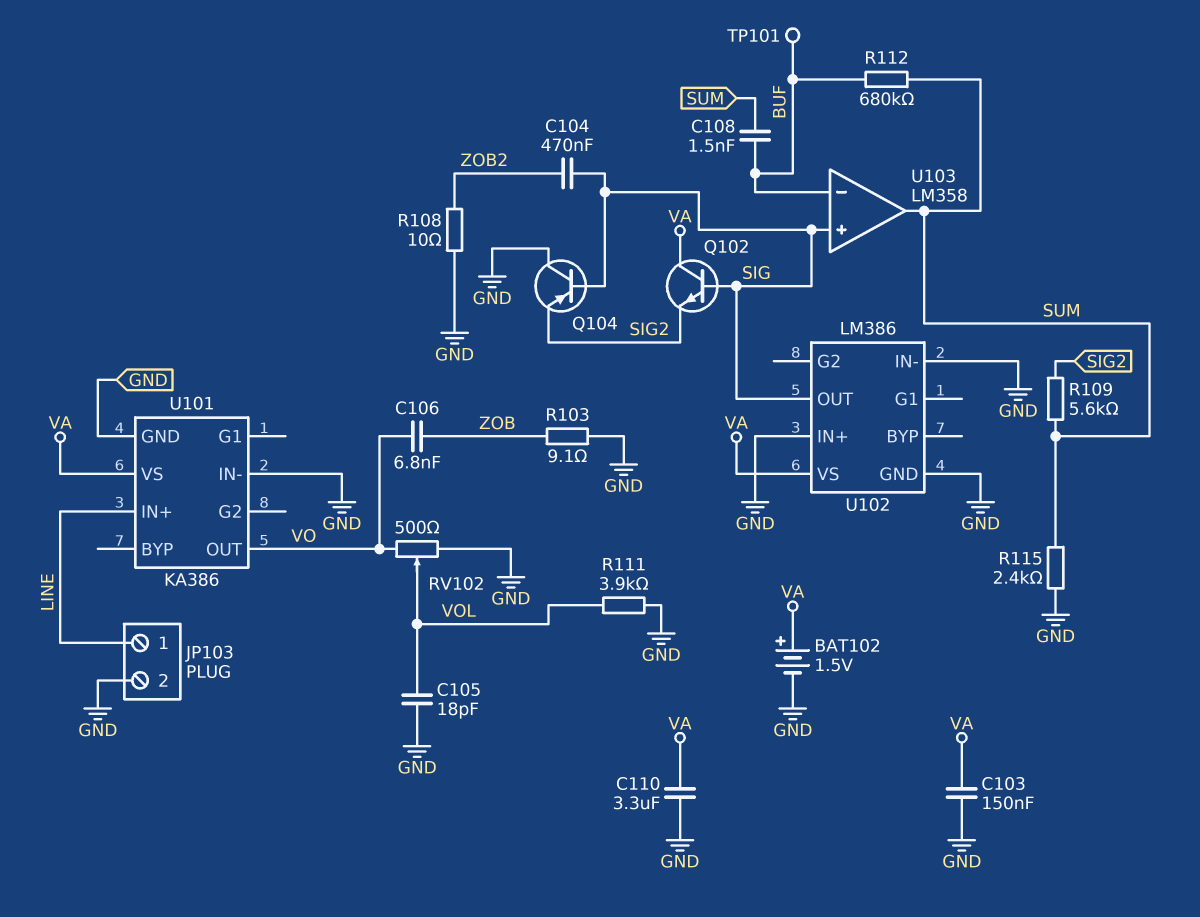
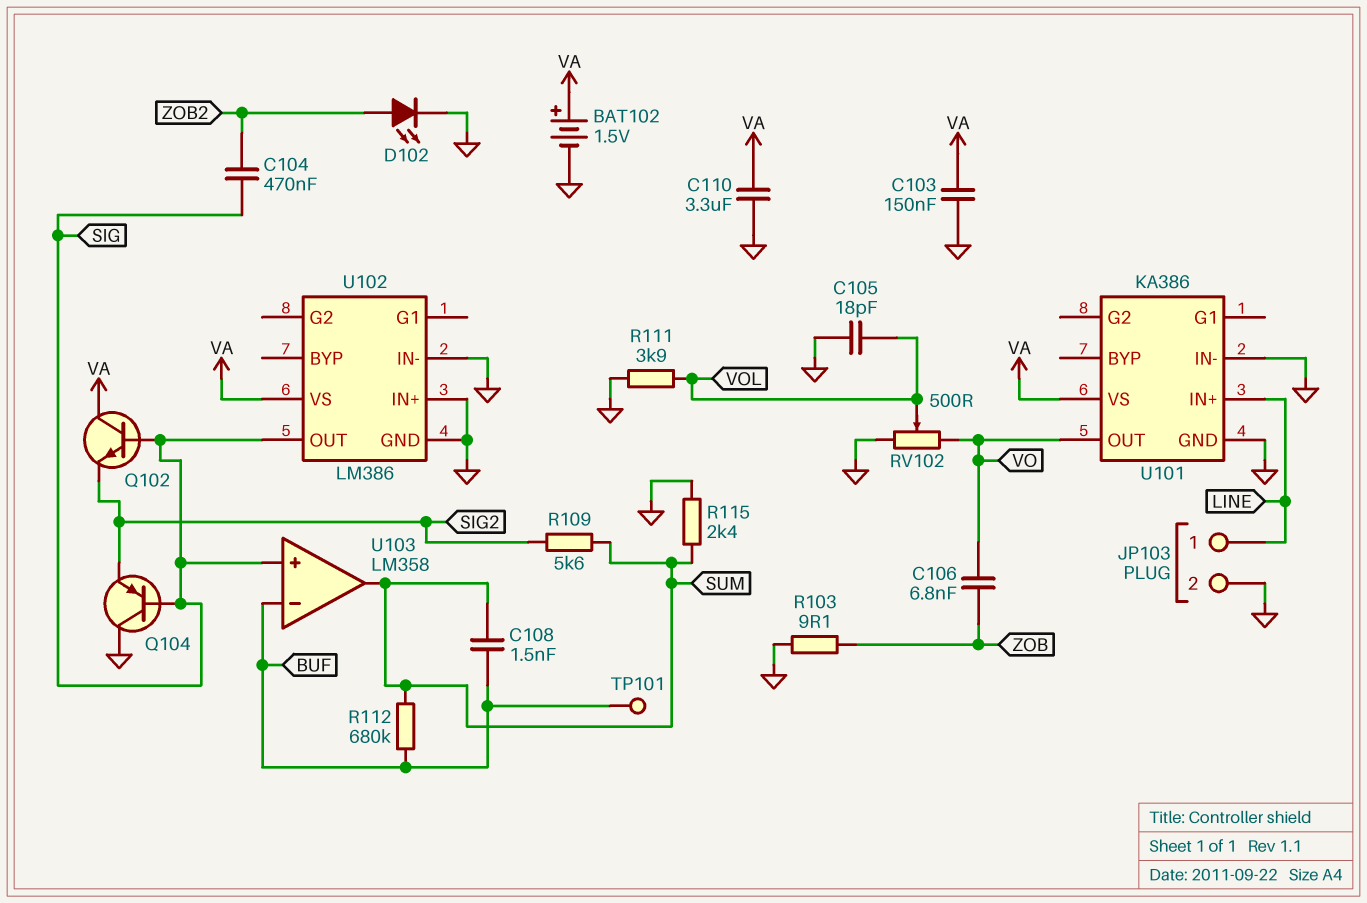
D102: none -> LED (A ZOB2, K GND)
R108: 10 (GND, ZOB2) -> none

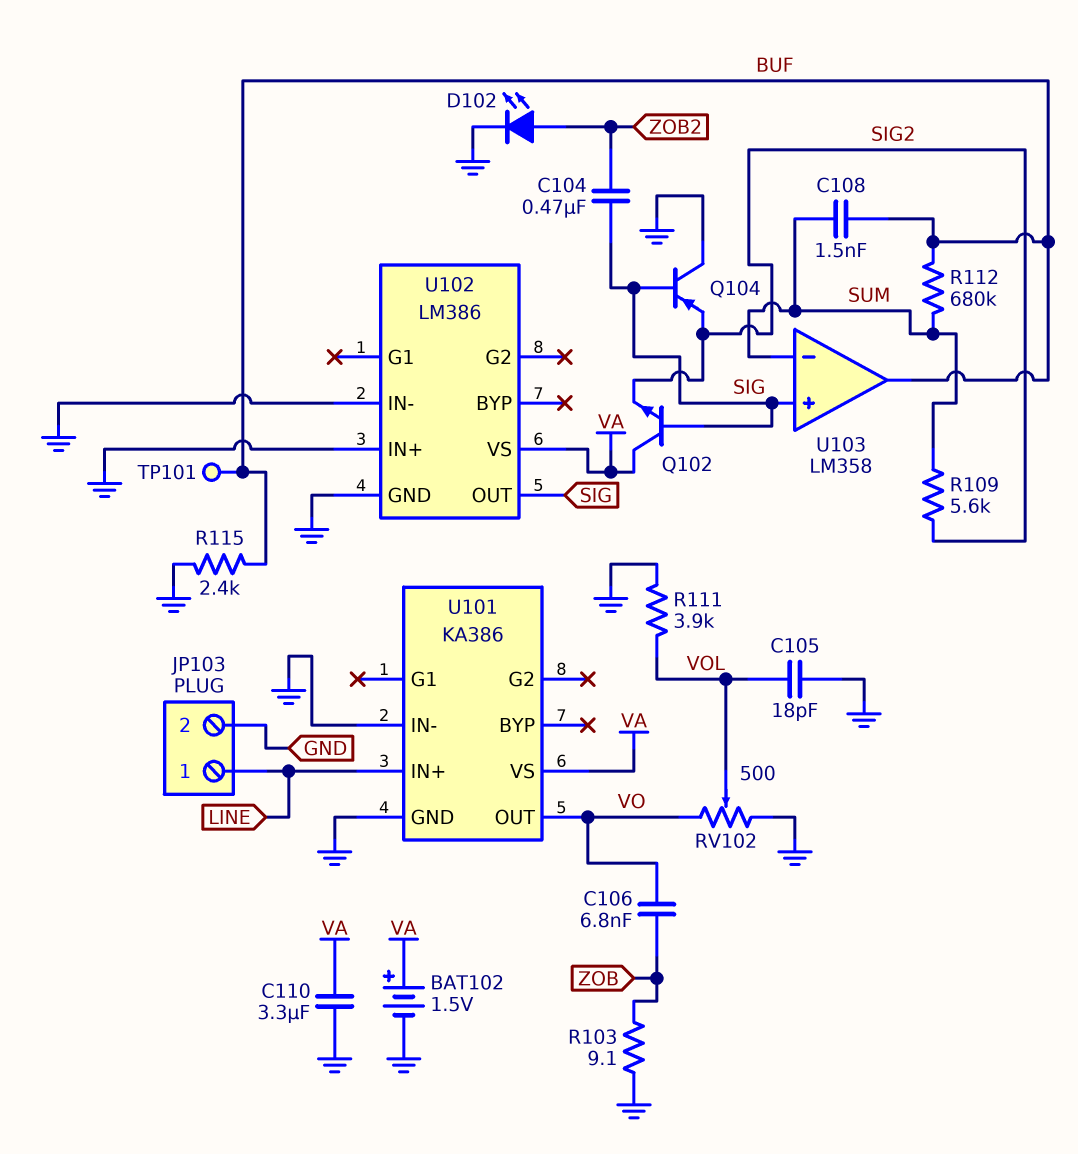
C103: 150nF (GND, VA) -> none
R115: 2.4k (GND, SUM) -> 2.4k (BUF, GND)
U103 pin in-: BUF -> SUM
U103 pin out: SUM -> BUF

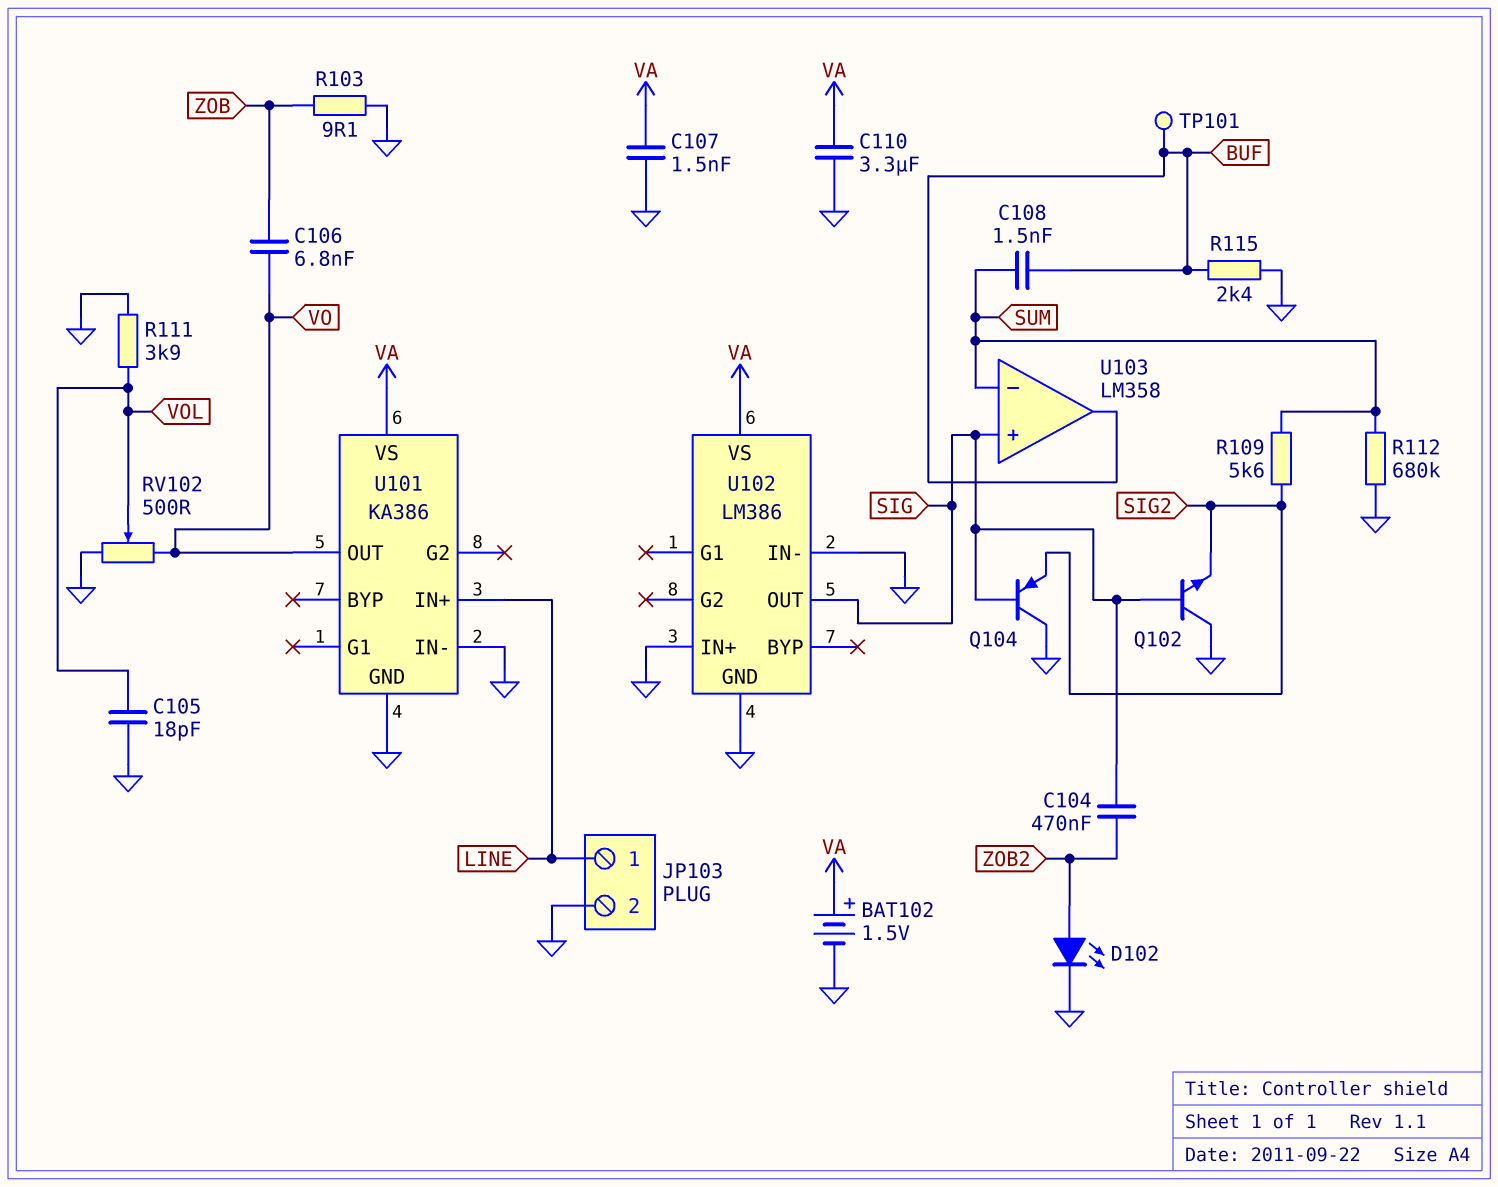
C107: none -> 1.5nF (GND, VA)
Q102: NPN (B SIG, C VA, E SIG2) -> NPN (B SIG, C GND, E SIG2)
R112: 680k (BUF, SUM) -> 680k (GND, SUM)

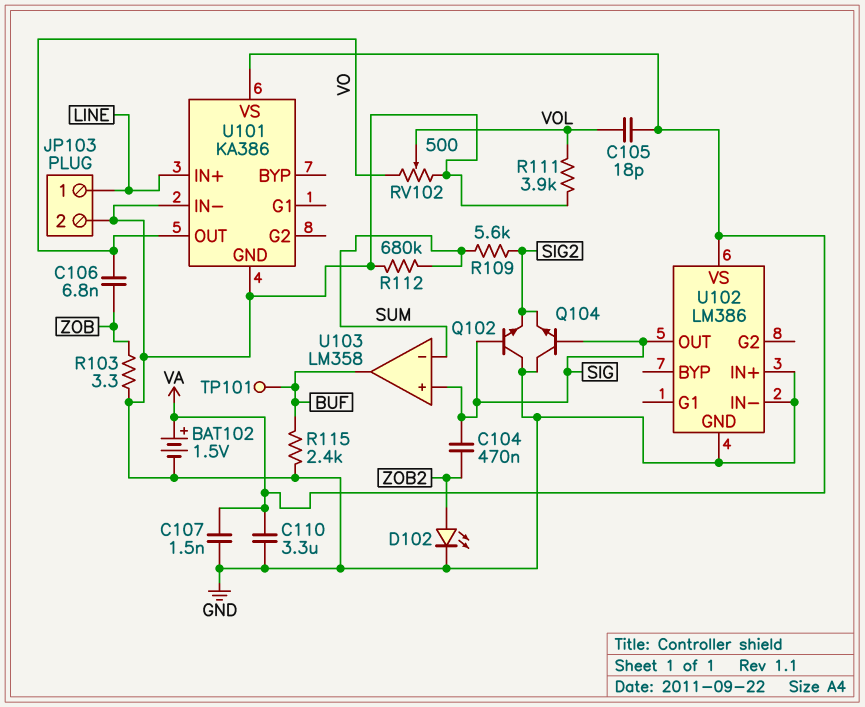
C105: 18pF (GND, VOL) -> 18pF (VA, VOL)
C108: 1.5nF (BUF, SUM) -> none
Q104: PNP (B SIG, C GND, E SIG2) -> NPN (B SIG, C GND, E SIG2)
R103: 9.1 (GND, ZOB) -> 3.3 (GND, ZOB)

